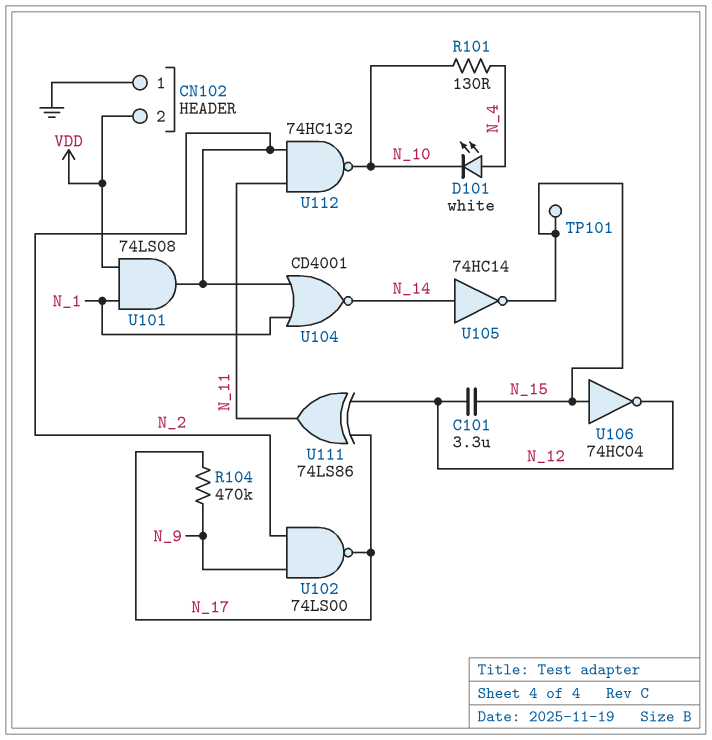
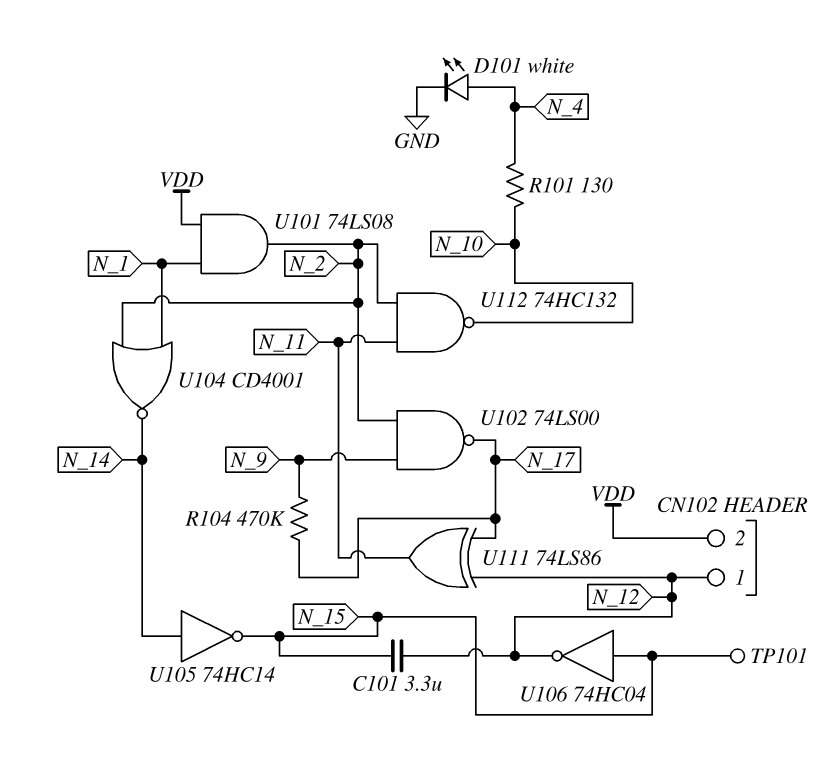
CN102 pin 1: GND -> N_12
D101: LED white (A N_4, K N_10) -> LED white (A N_4, K GND)

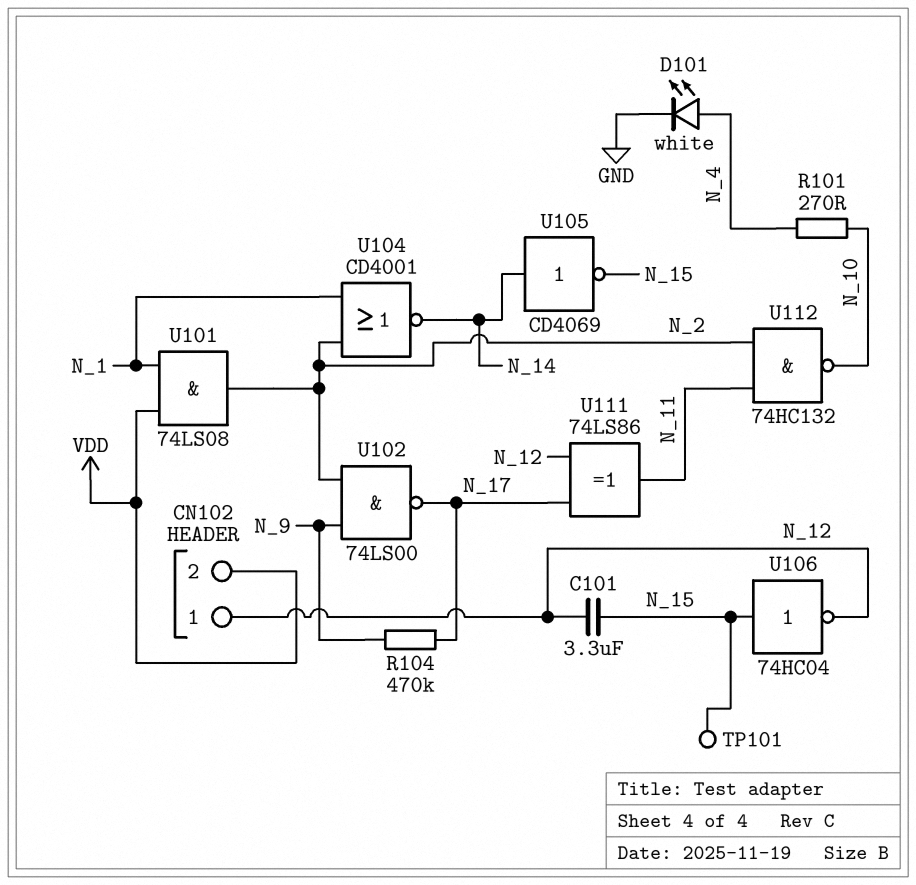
R101: 130 (N_4, N_10) -> 270 (N_4, N_10)
U105: NOT 74HC14 (in N_14, out N_15) -> NOT CD4069 (in N_14, out N_15)

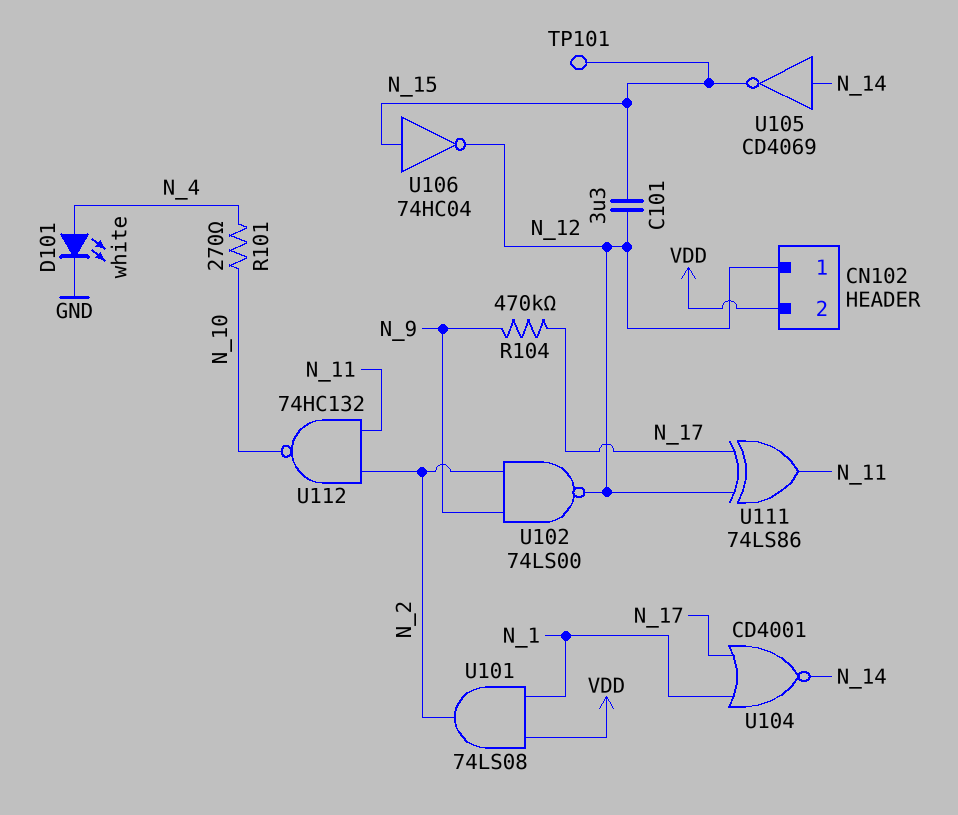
U102: NAND 74LS00 (in N_2, in N_9, out N_17) -> NAND 74LS00 (in N_2, in N_9, out N_12)
U104: NOR CD4001 (in N_1, in N_2, out N_14) -> NOR CD4001 (in N_1, in N_17, out N_14)

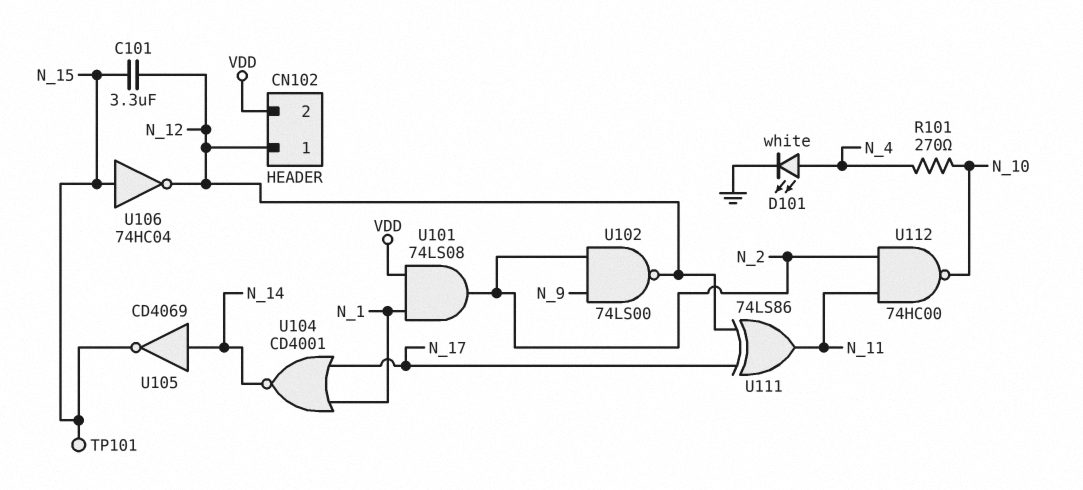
R104: 470k (N_9, N_17) -> none
U112: NAND 74HC132 (in N_2, in N_11, out N_10) -> NAND 74HC00 (in N_2, in N_11, out N_10)

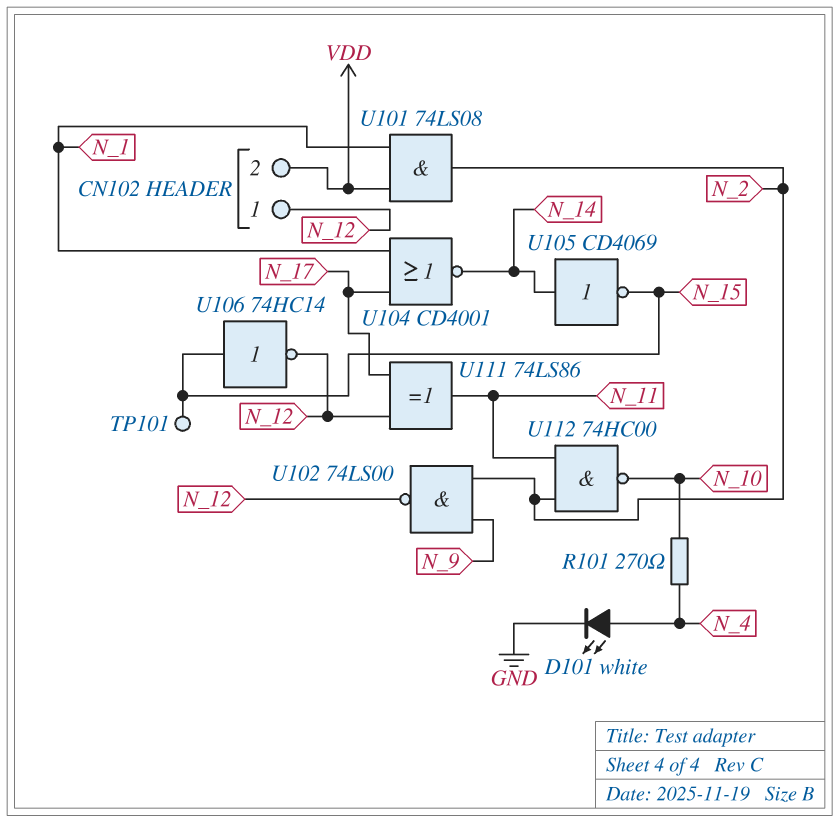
C101: 3.3uF (N_12, N_15) -> none
U106: NOT 74HC04 (in N_15, out N_12) -> NOT 74HC14 (in N_15, out N_12)

